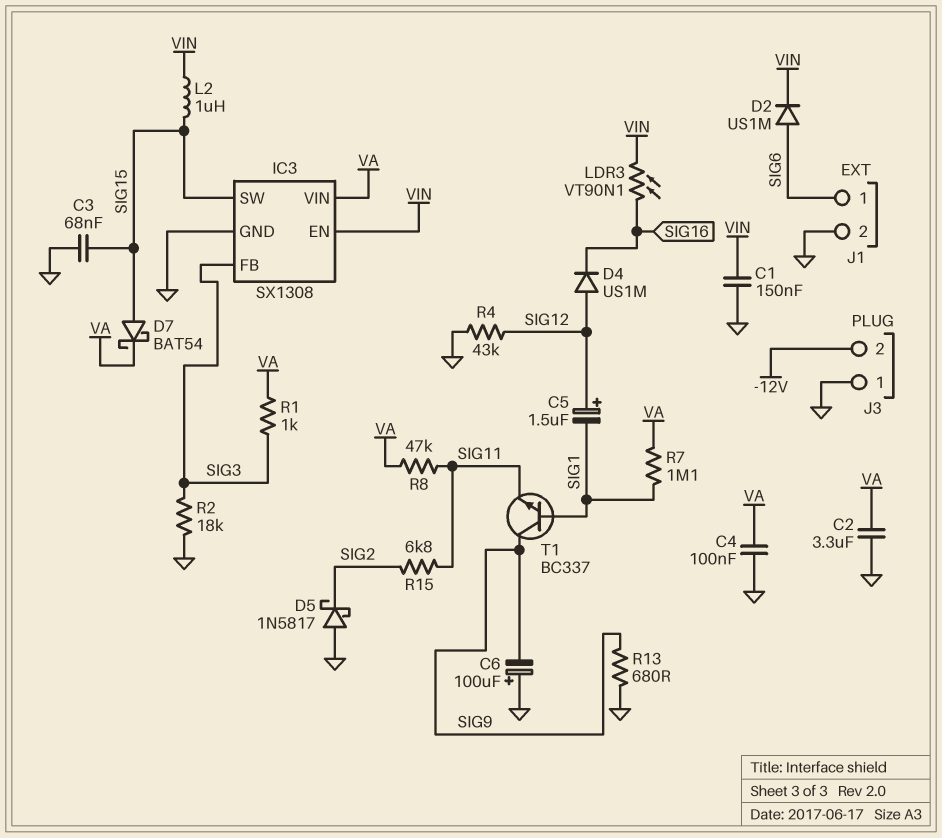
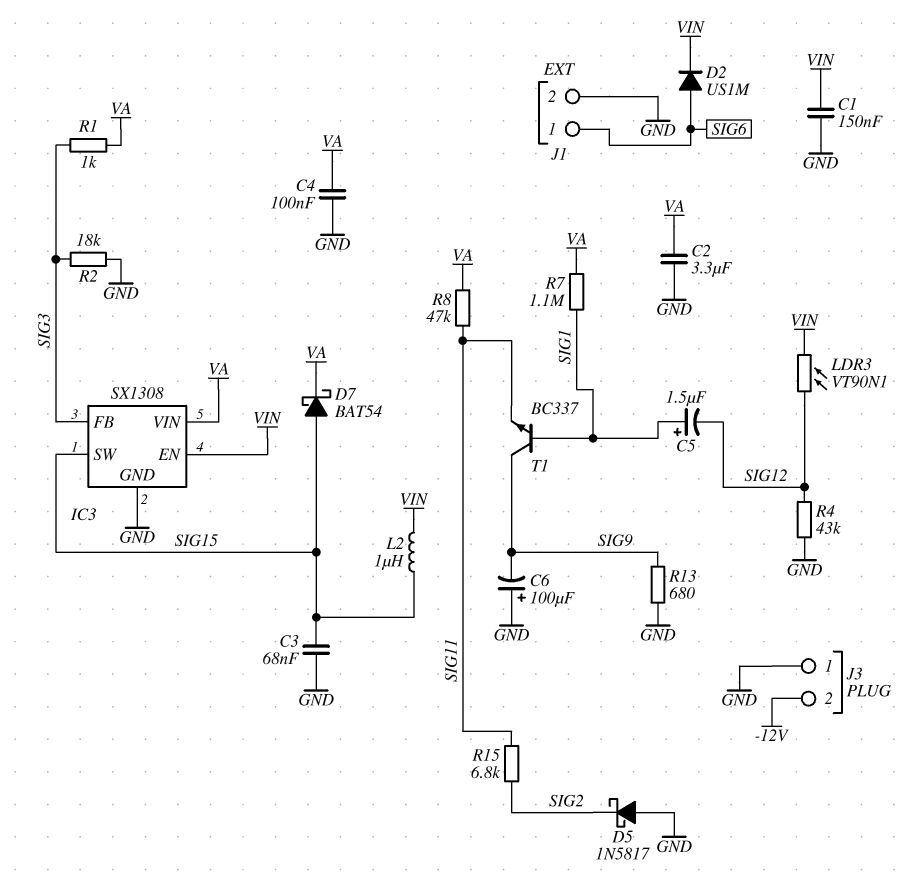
C5: 1.5uF (plus SIG12, minus SIG1) -> 1.5uF (plus SIG1, minus SIG12)
D4: diode US1M (A SIG12, K SIG16) -> none
LDR3: VT90N1 (SIG16, VIN) -> VT90N1 (SIG12, VIN)

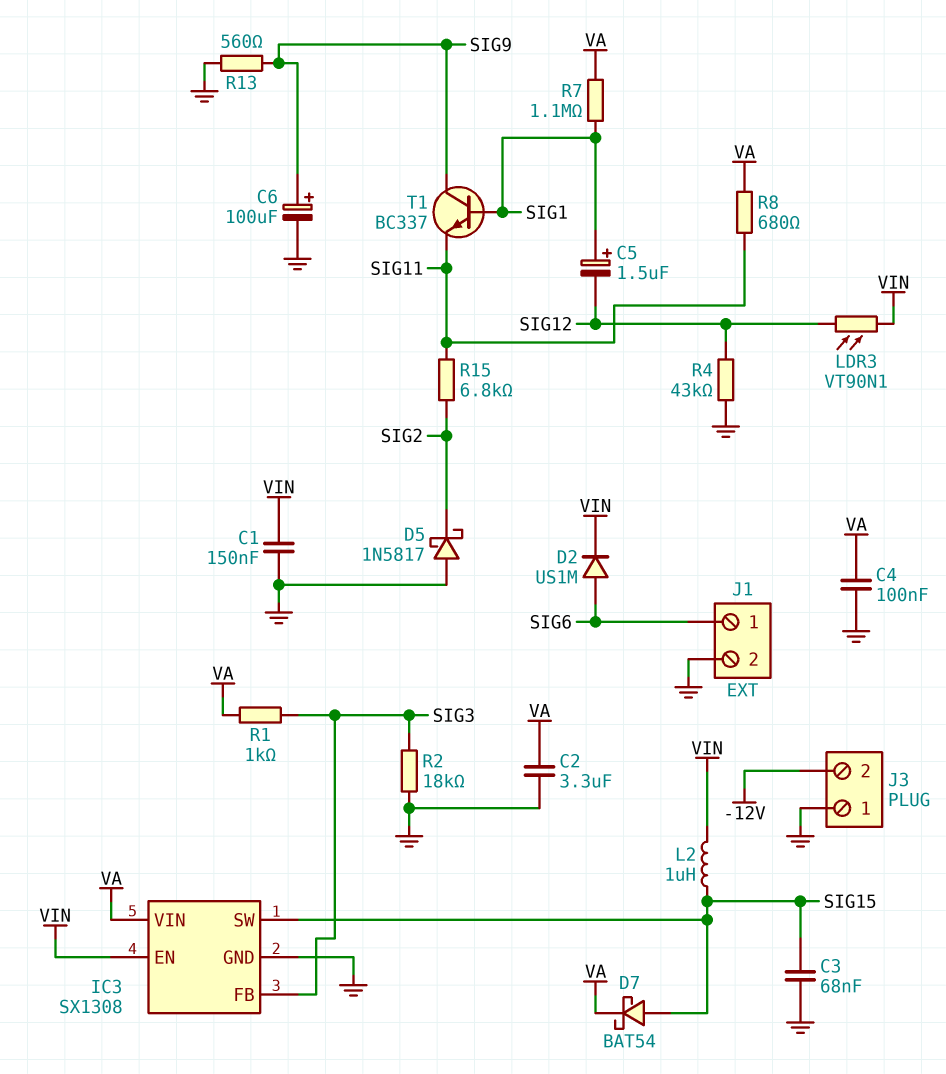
C6: 100uF (plus GND, minus SIG9) -> 100uF (plus SIG9, minus GND)
R8: 47k (SIG11, VA) -> 680 (SIG11, VA)
R13: 680 (GND, SIG9) -> 560 (GND, SIG9)

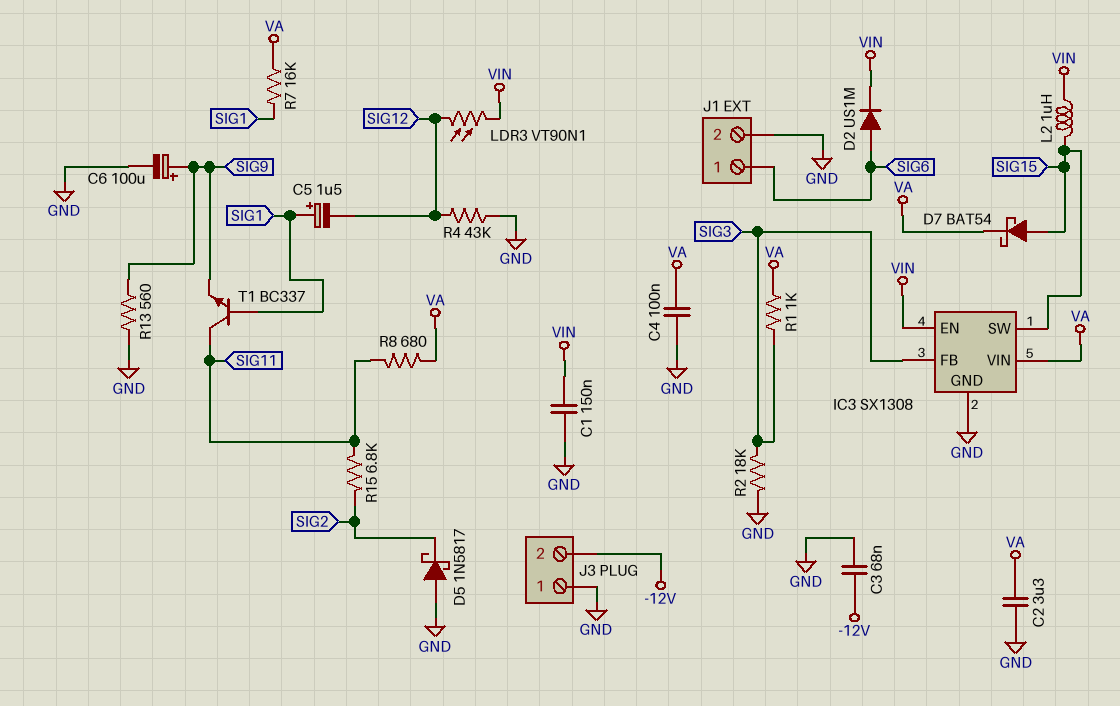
C3: 68nF (GND, SIG15) -> 68nF (-12V, GND)
R7: 1.1M (SIG1, VA) -> 16k (SIG1, VA)
T1: NPN BC337 (B SIG1, C SIG9, E SIG11) -> NPN BC337 (B SIG1, C SIG11, E SIG9)

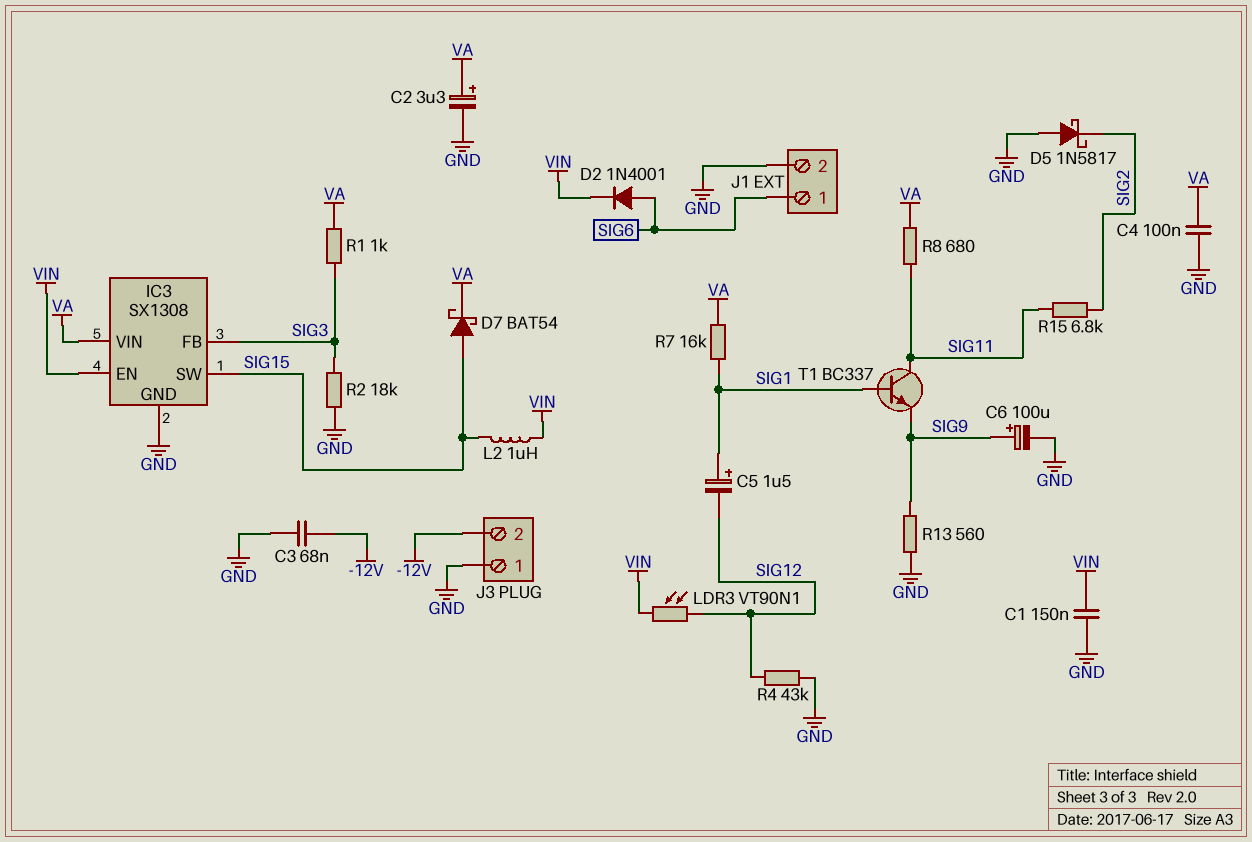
C2: 3.3uF (GND, VA) -> 3.3uF (plus VA, minus GND)
D2: diode US1M (A SIG6, K VIN) -> diode 1N4001 (A SIG6, K VIN)

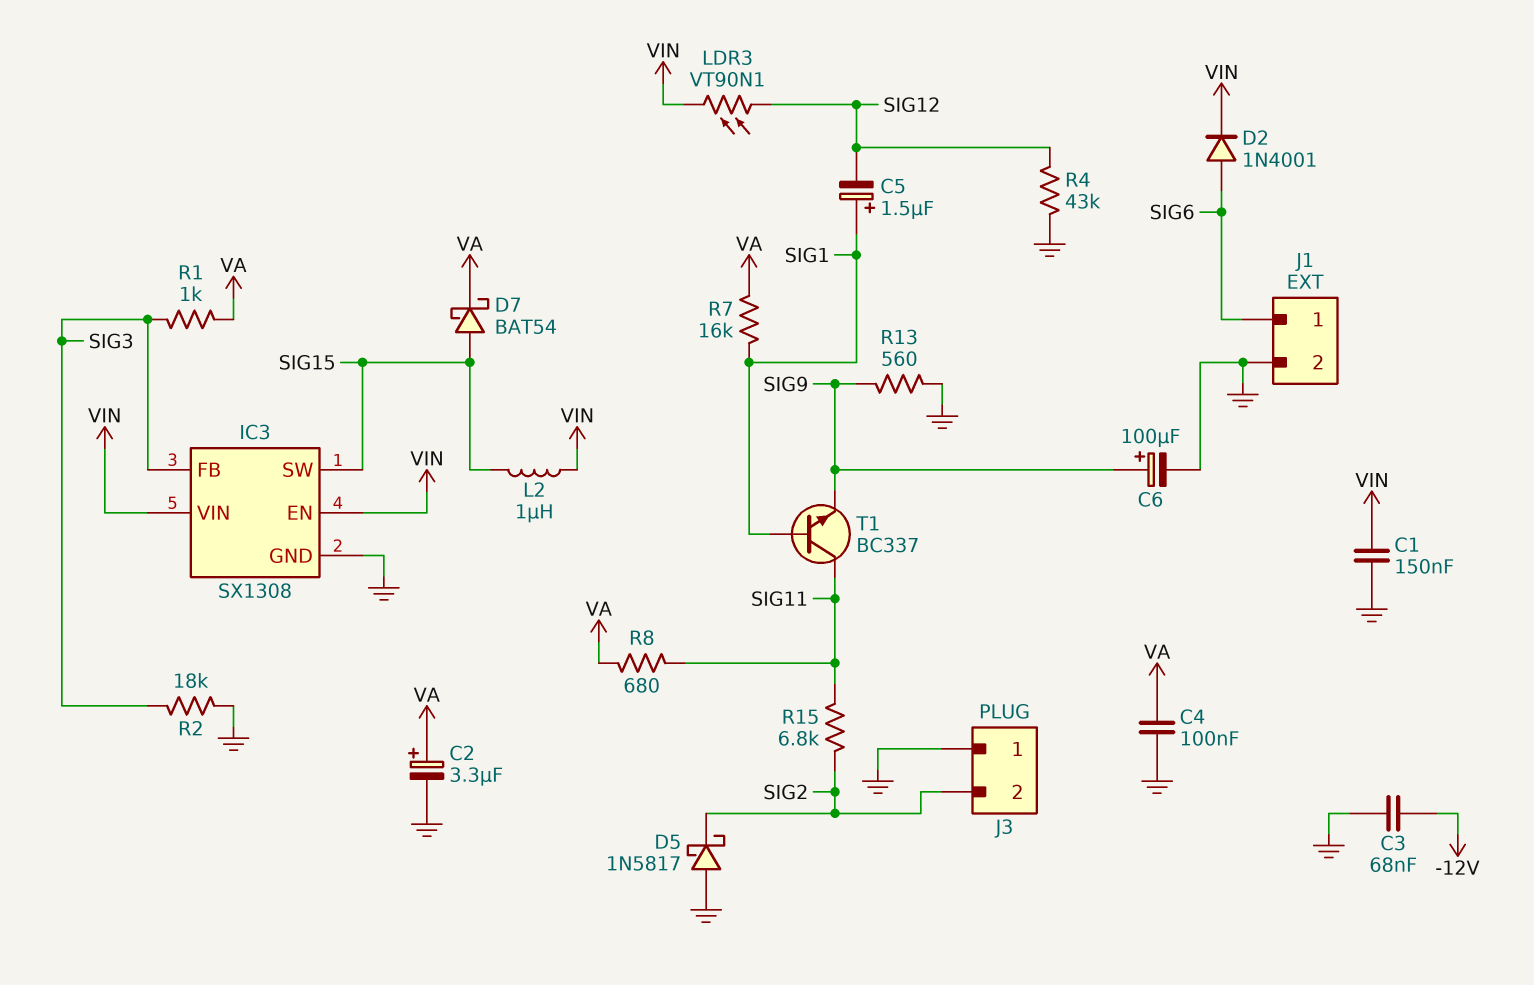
IC3 pin VIN: VA -> VIN
J3 pin 2: -12V -> SIG2

